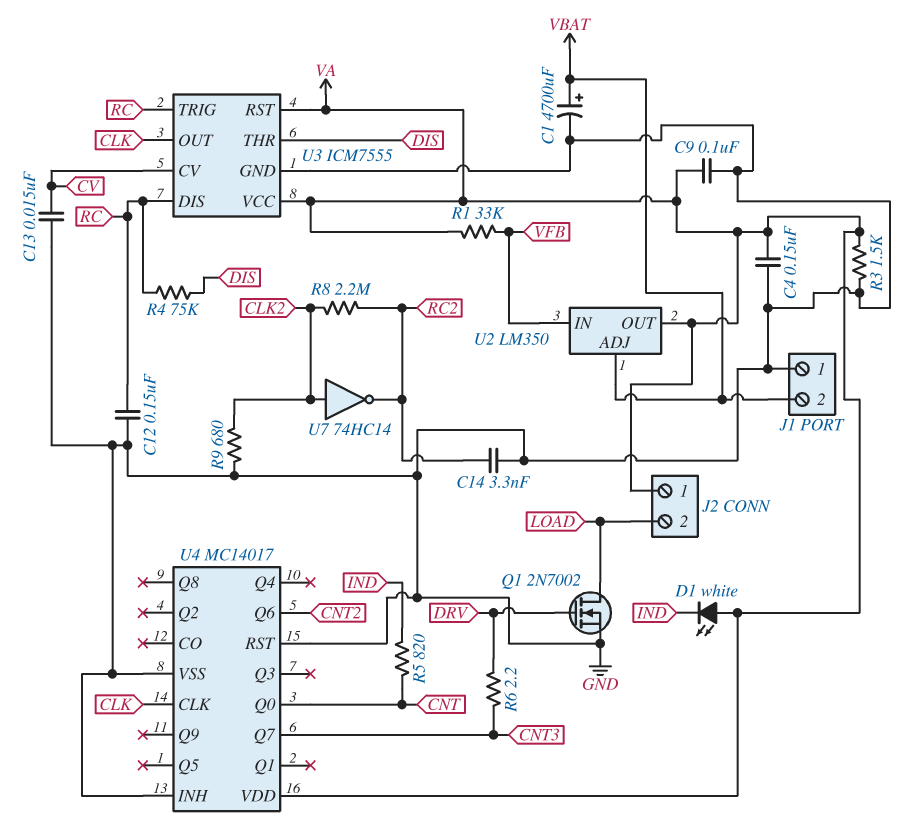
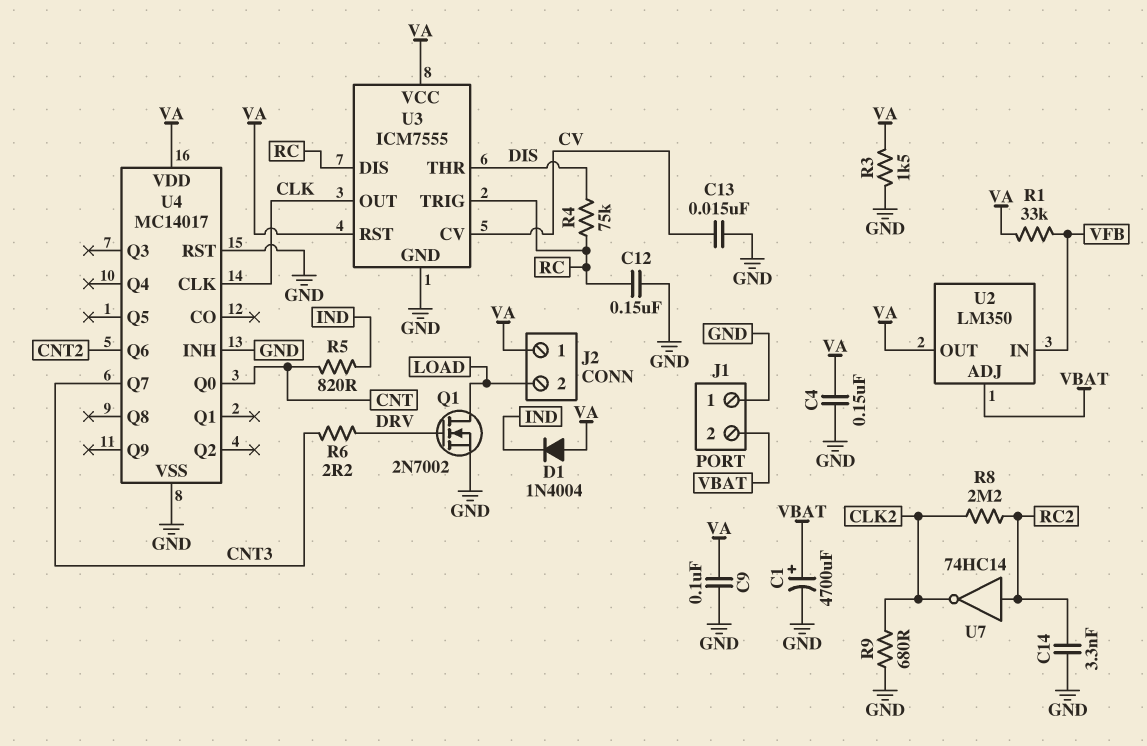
D1: LED white (A VA, K IND) -> diode 1N4004 (A VA, K IND)
U7: NOT 74HC14 (in CLK2, out RC2) -> NOT 74HC14 (in RC2, out CLK2)

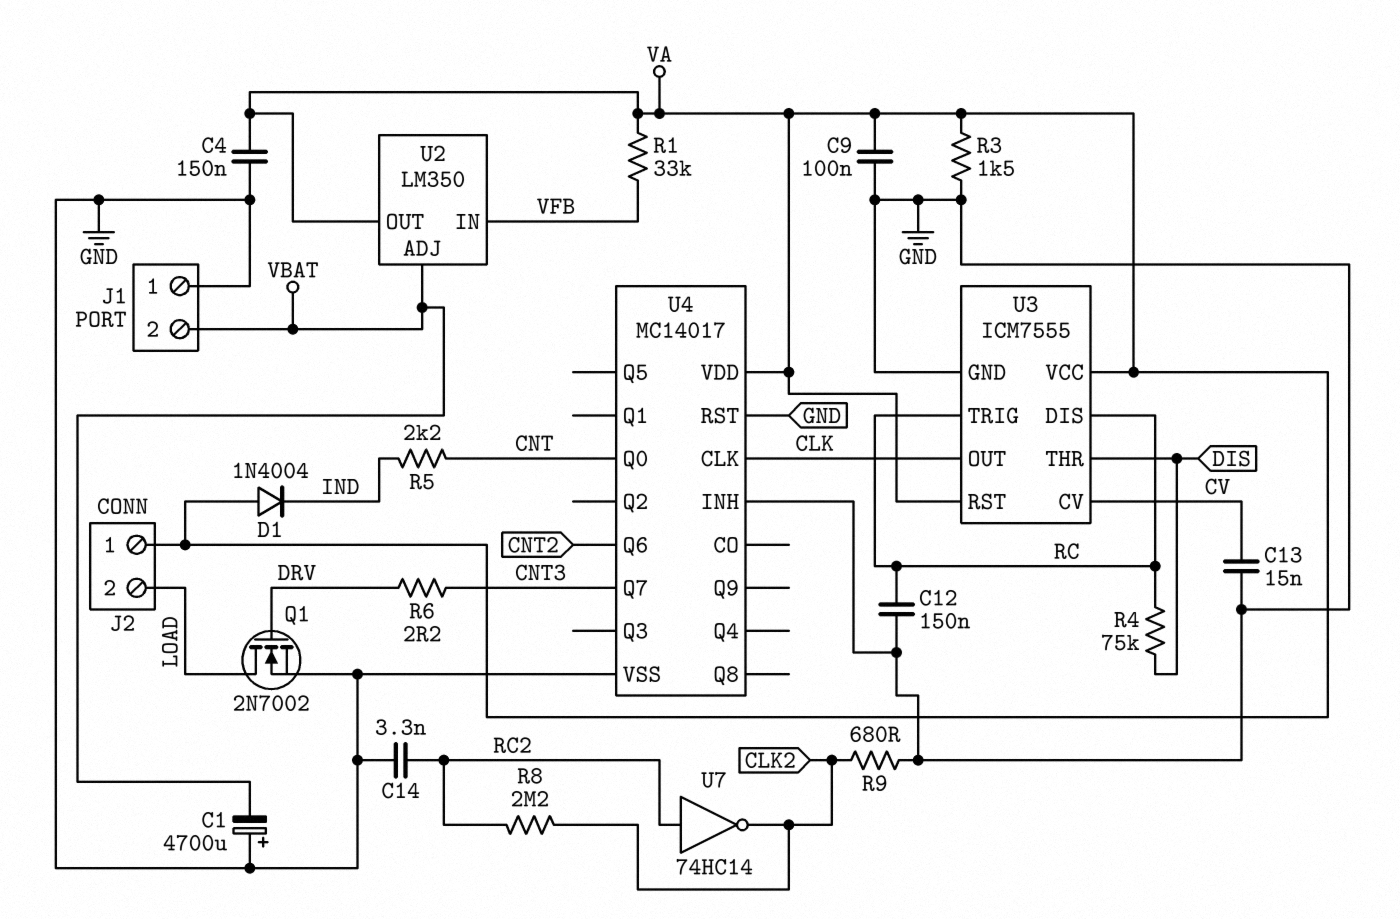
C1: 4700uF (plus VBAT, minus GND) -> 4700uF (plus GND, minus VBAT)
R5: 820 (CNT, IND) -> 2.2k (CNT, IND)

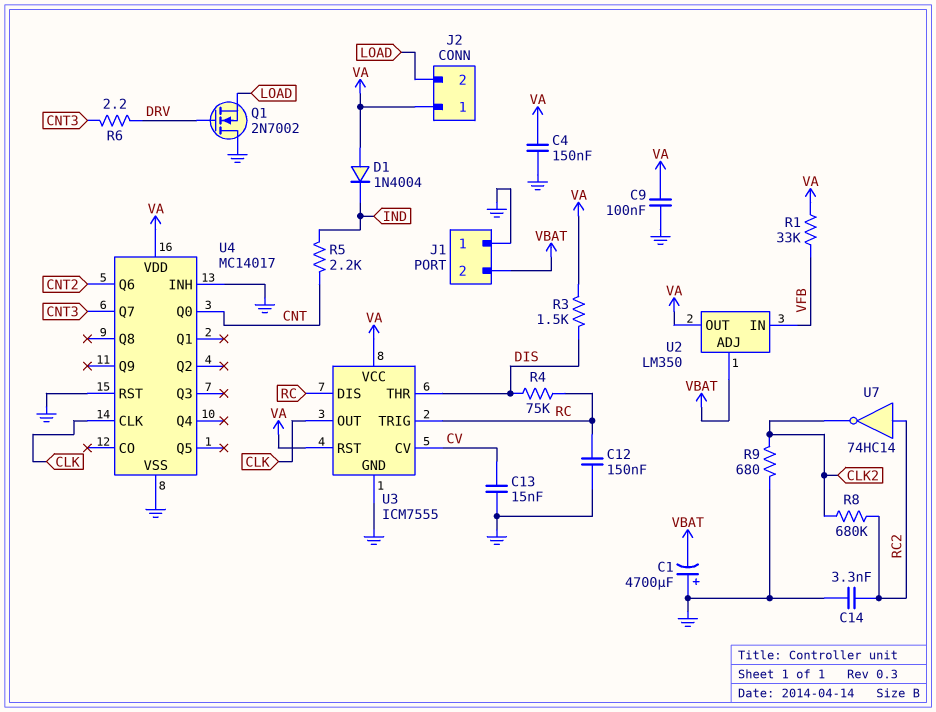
Q1: NMOS 2N7002 (G DRV, D LOAD, S GND) -> NMOS 2N7002 (G DRV, D GND, S LOAD)
R3: 1.5k (GND, VA) -> 1.5k (DIS, VA)
R8: 2.2M (CLK2, RC2) -> 680k (CLK2, RC2)

